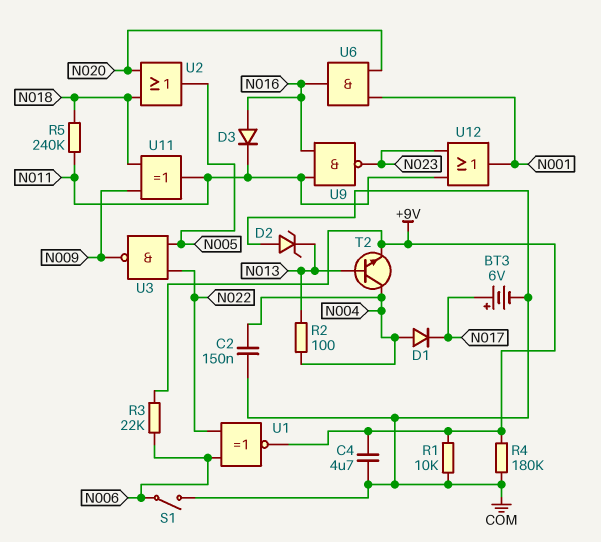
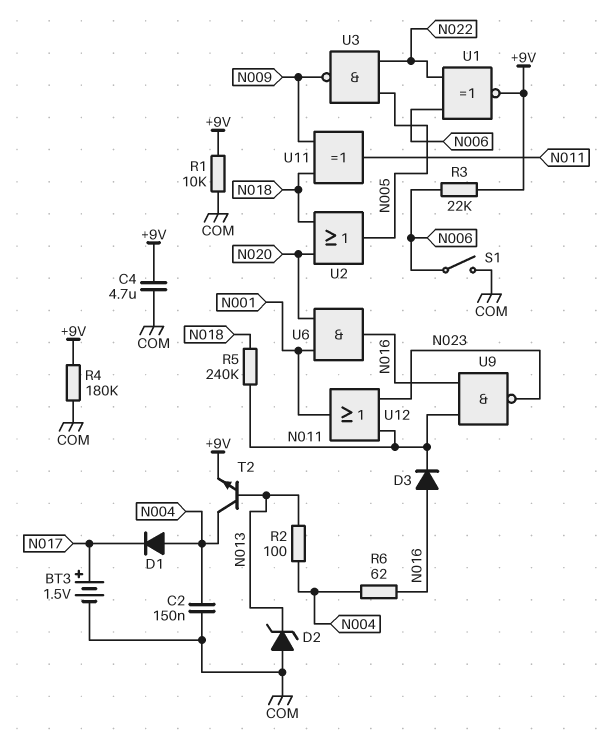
BT3: 6V (plus N017, minus COM) -> 1.5V (plus N017, minus COM)
R6: none -> 62 (N004, N016)

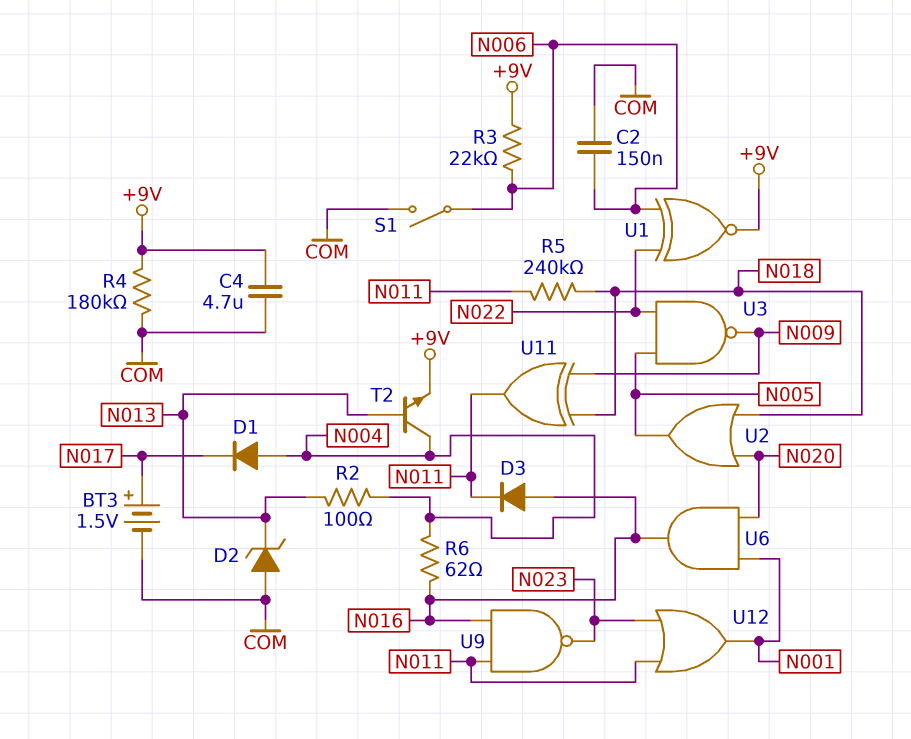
C2: 150nF (COM, N004) -> 150nF (COM, N006)
R1: 10k (+9V, COM) -> none

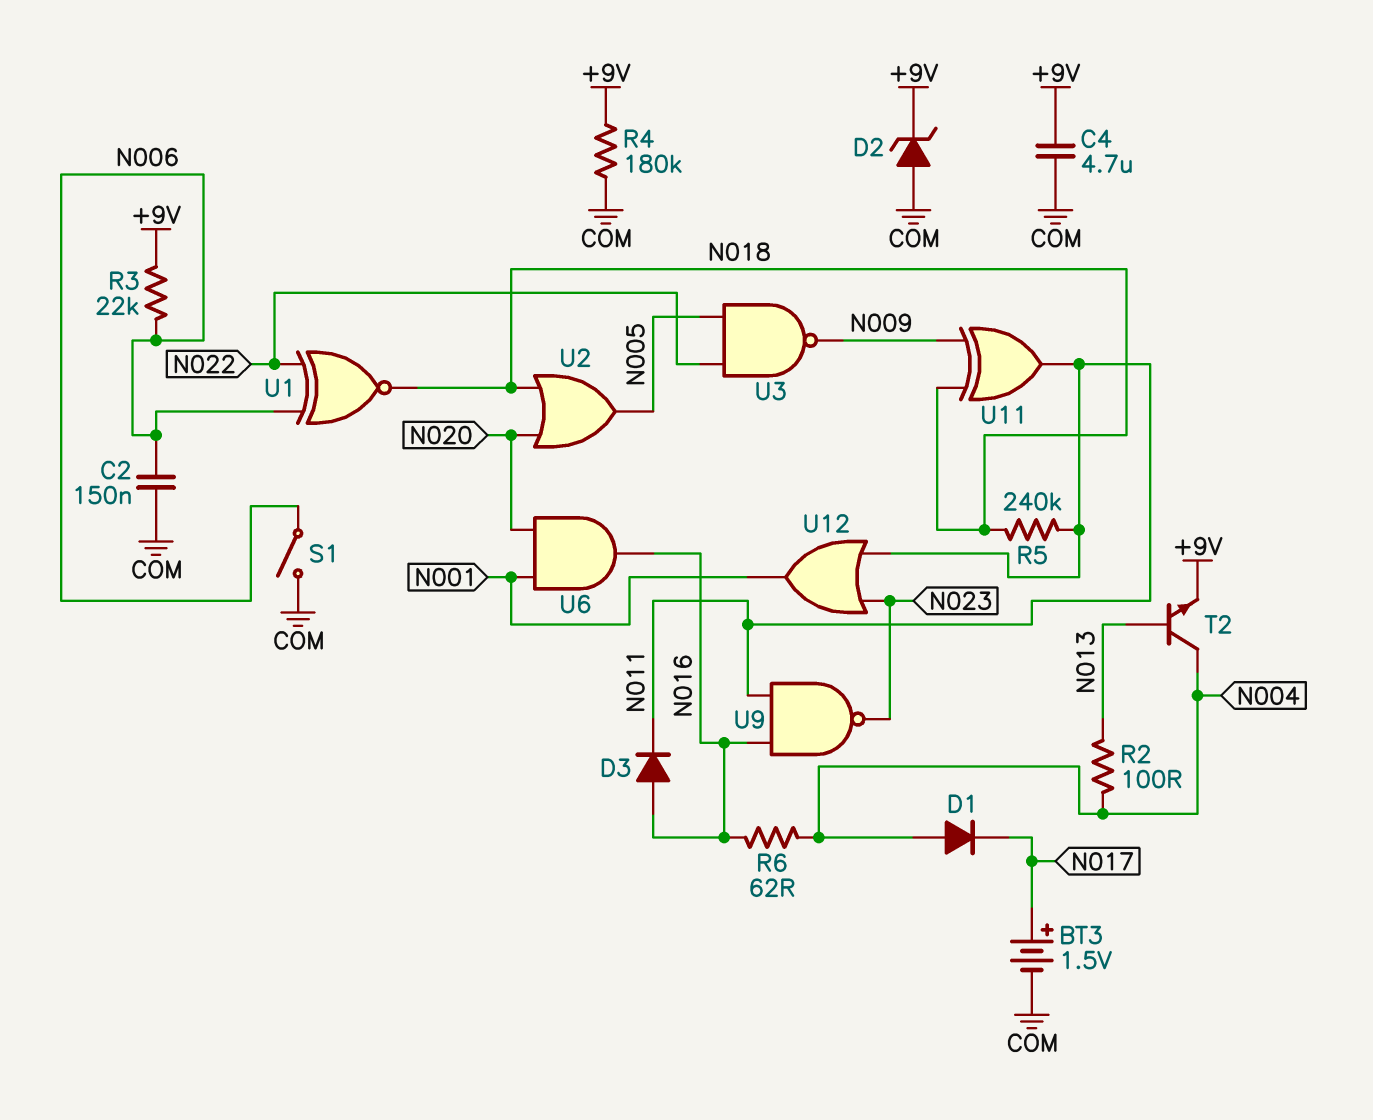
D2: zener (A COM, K N013) -> zener (A COM, K +9V)
U1: XNOR (in N006, in N022, out +9V) -> XNOR (in N006, in N022, out N018)

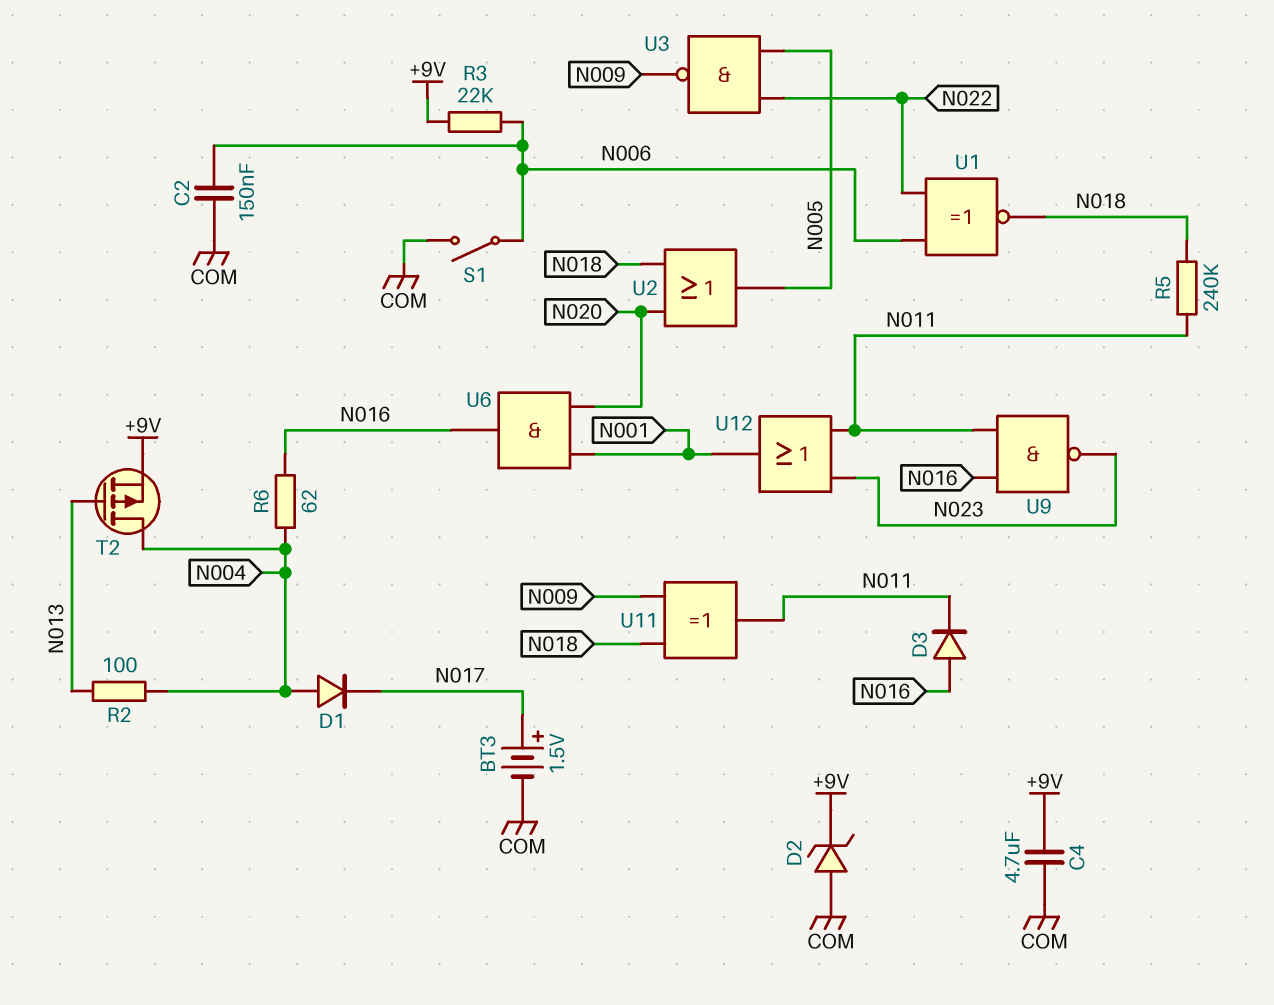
R4: 180k (+9V, COM) -> none
T2: NPN (B N013, C N004, E +9V) -> PMOS (G N013, D N004, S +9V)

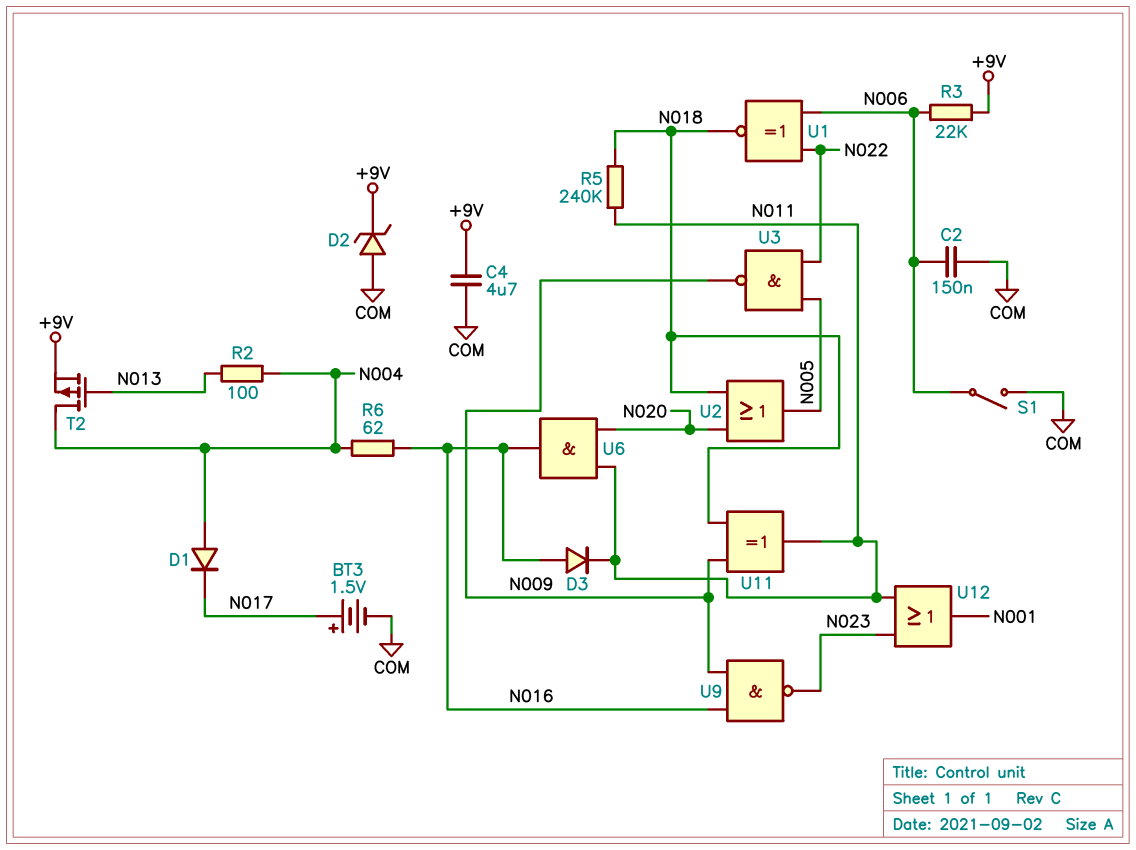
U6: AND (in N001, in N020, out N016) -> AND (in N011, in N020, out N016)
U9: NAND (in N011, in N016, out N023) -> NAND (in N009, in N016, out N023)

